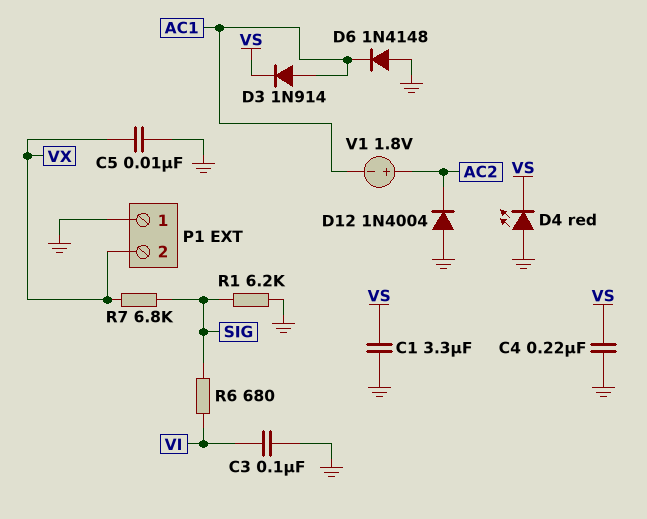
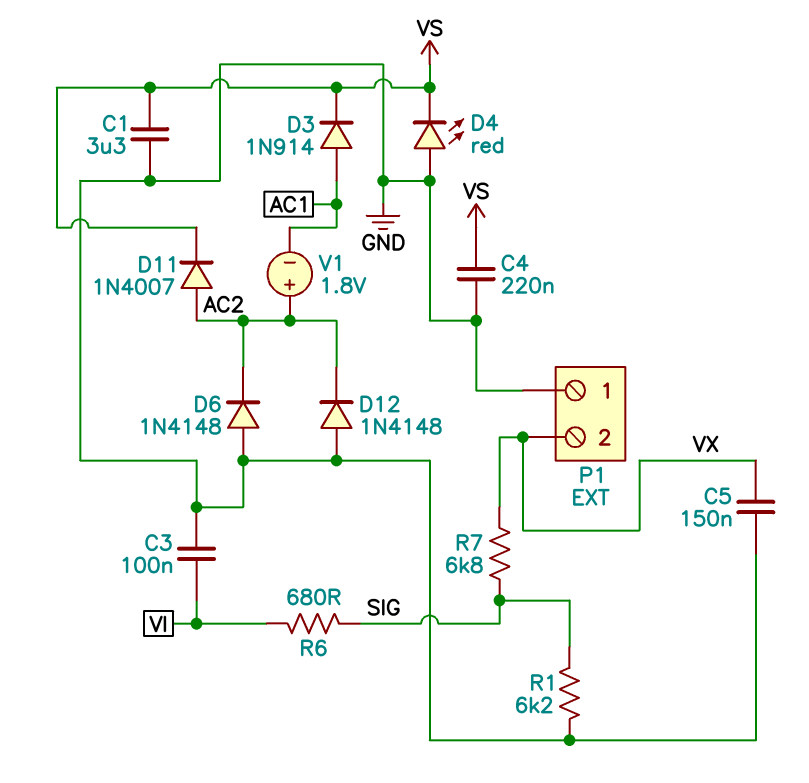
C5: 10nF (GND, VX) -> 150nF (GND, VX)
D6: diode 1N4148 (A GND, K AC1) -> diode 1N4148 (A GND, K AC2)
D11: none -> diode 1N4007 (A AC2, K VS)
D12: diode 1N4004 (A GND, K AC2) -> diode 1N4148 (A GND, K AC2)

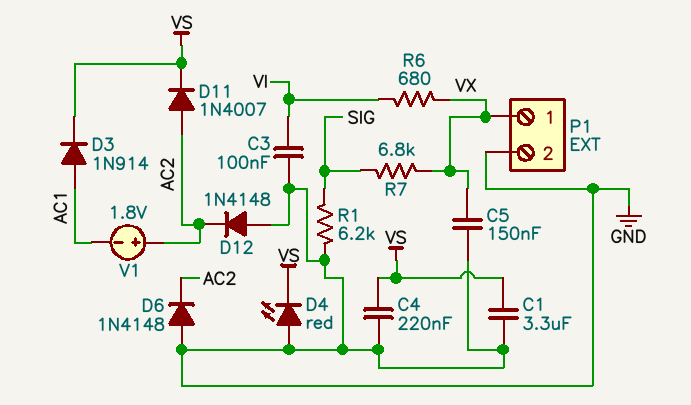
P1 pin 1: GND -> VX
P1 pin 2: VX -> GND
R6: 680 (SIG, VI) -> 680 (VI, VX)

